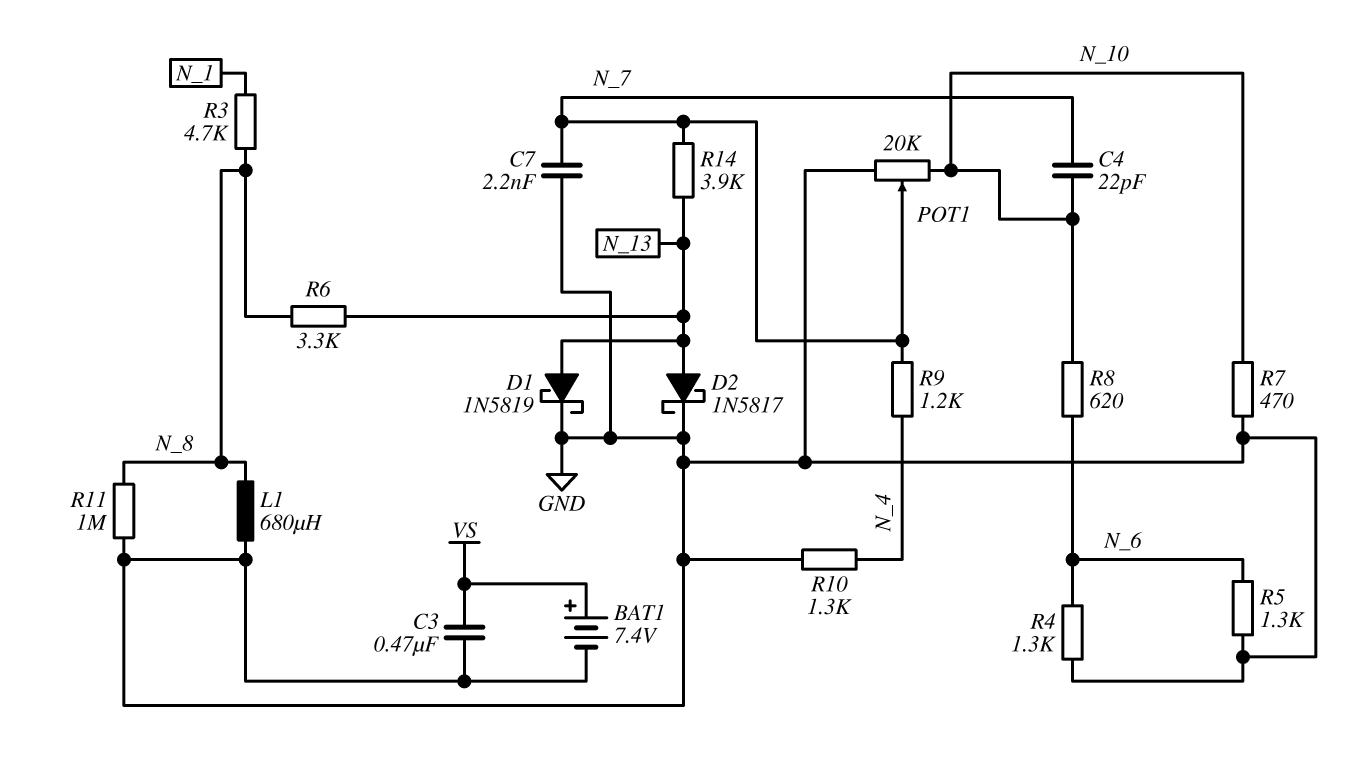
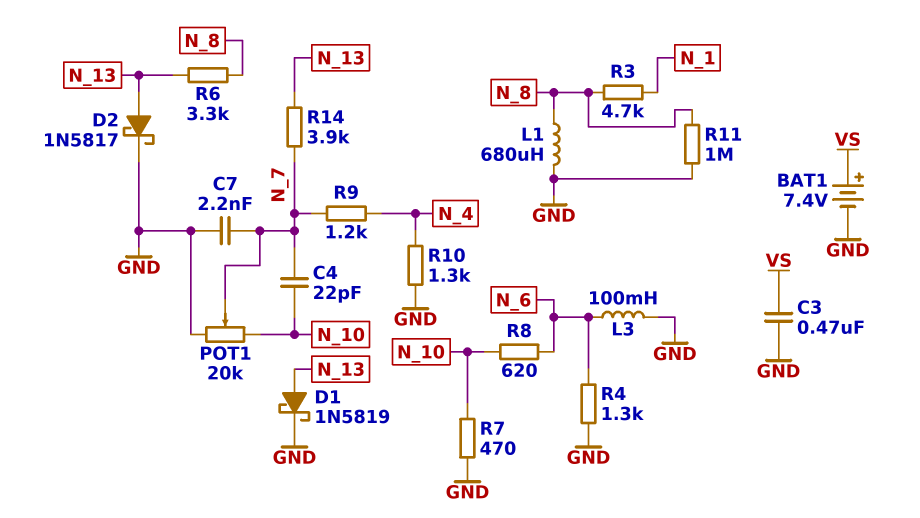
L3: none -> 100mH (GND, N_6)
R5: 1.3k (GND, N_6) -> none

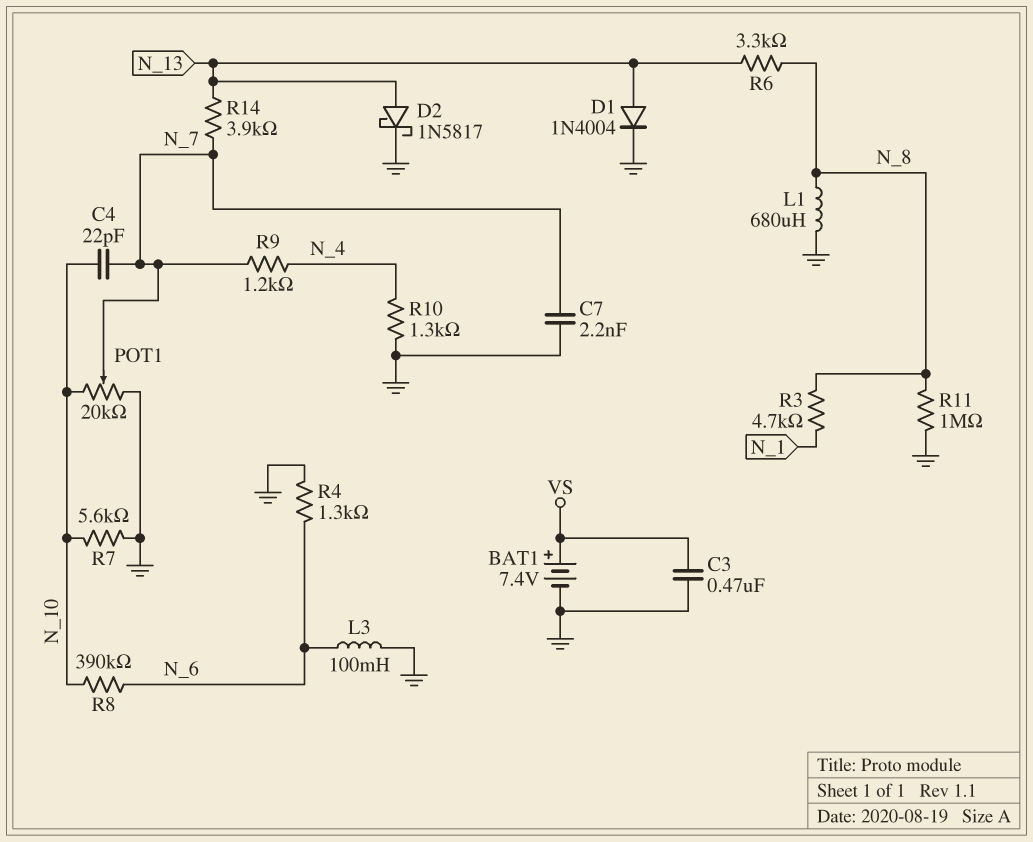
D1: schottky 1N5819 (A N_13, K GND) -> diode 1N4004 (A N_13, K GND)
R7: 470 (GND, N_10) -> 5.6k (GND, N_10)
R8: 620 (N_6, N_10) -> 390k (N_6, N_10)

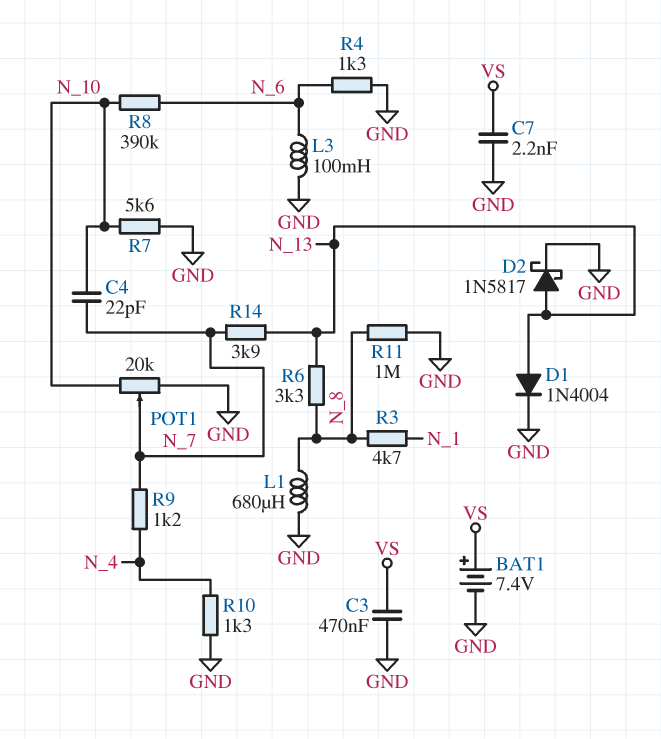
C7: 2.2nF (GND, N_7) -> 2.2nF (GND, VS)

